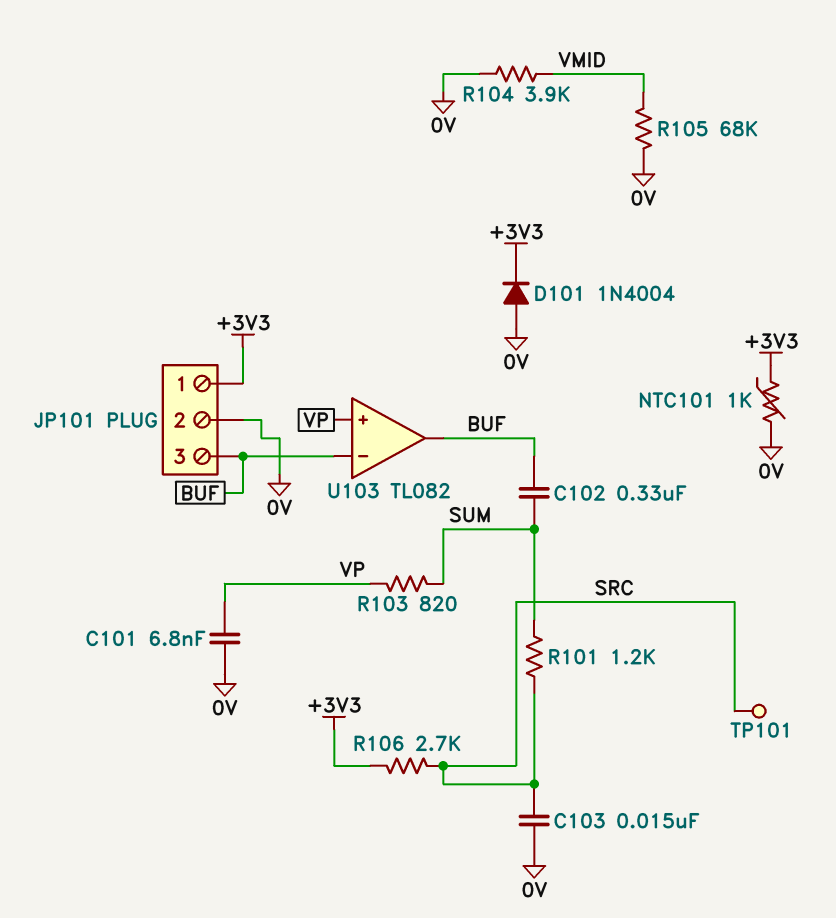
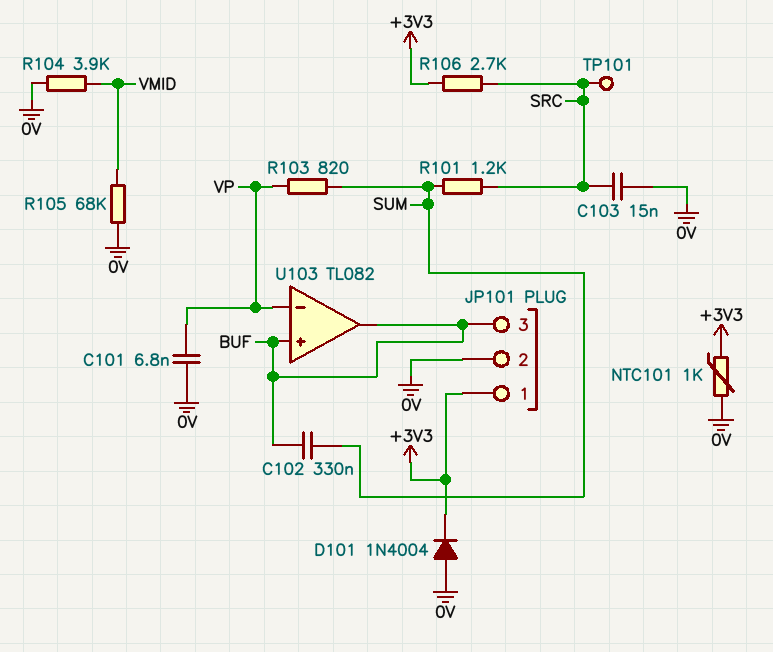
U103 pin in+: VP -> BUF
U103 pin in-: BUF -> VP

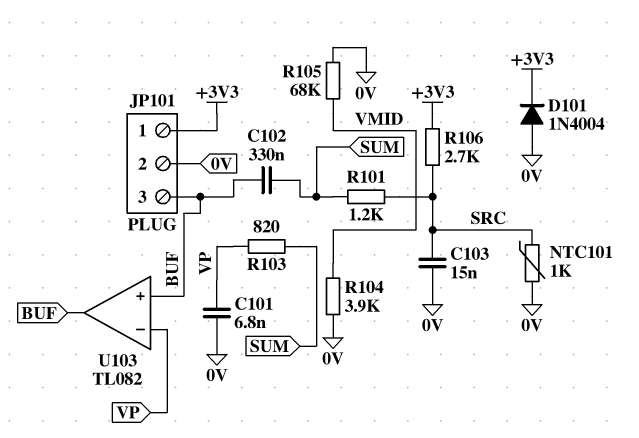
NTC101: 1k (+3V3, 0V) -> 1k (0V, SRC)
TP101: test point (SRC) -> none

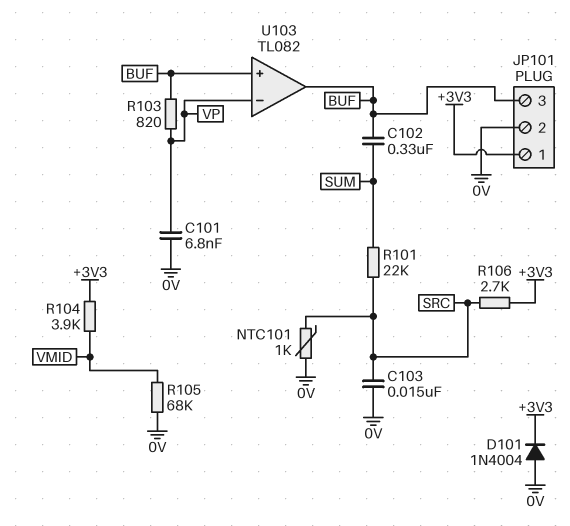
R101: 1.2k (SRC, SUM) -> 22k (SRC, SUM)
R103: 820 (SUM, VP) -> 820 (BUF, VP)
R104: 3.9k (0V, VMID) -> 3.9k (+3V3, VMID)

